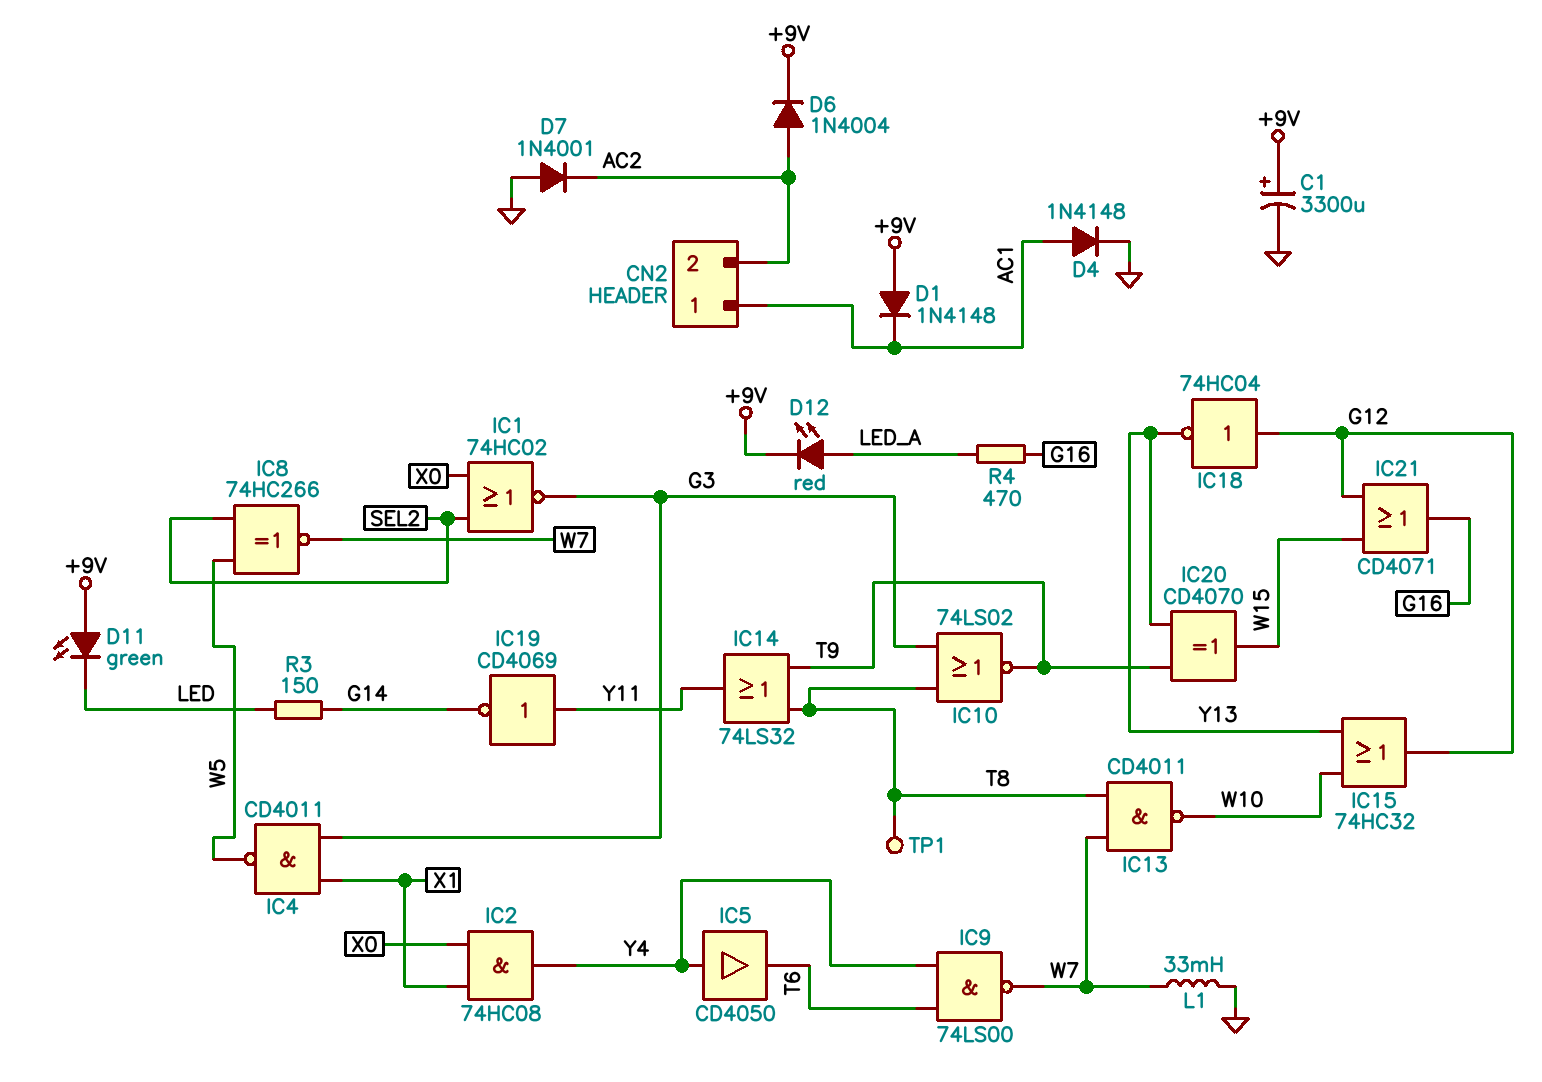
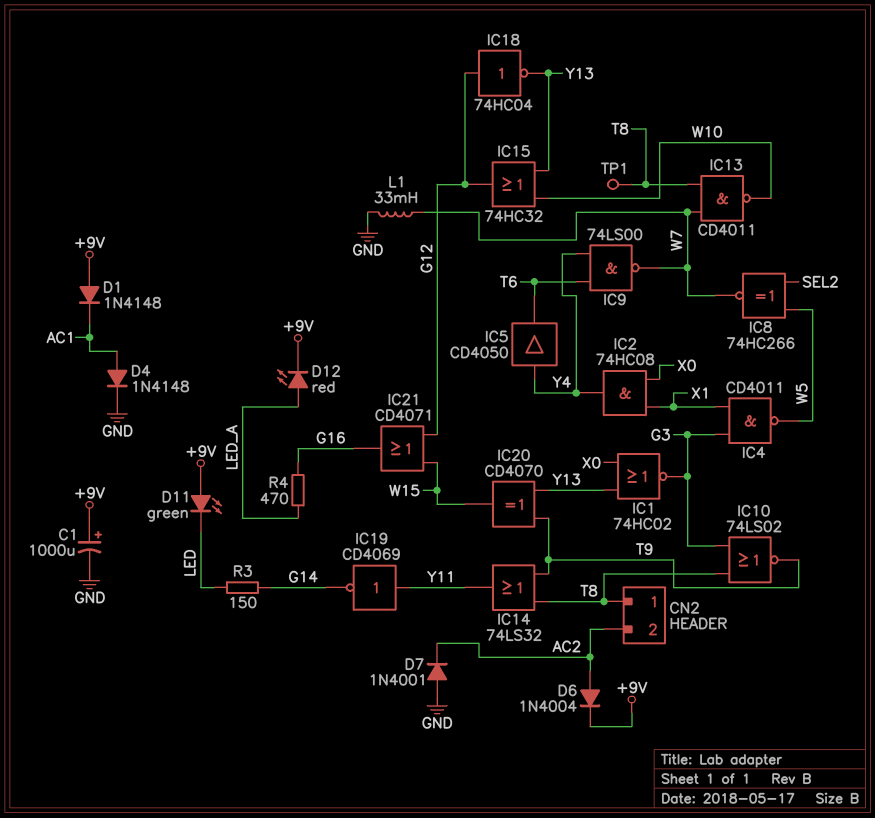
C1: 3300uF (plus +9V, minus GND) -> 1000uF (plus +9V, minus GND)
CN2 pin 1: AC1 -> T8
IC1: NOR 74HC02 (in SEL2, in X0, out G3) -> NOR 74HC02 (in X0, in Y13, out G3)

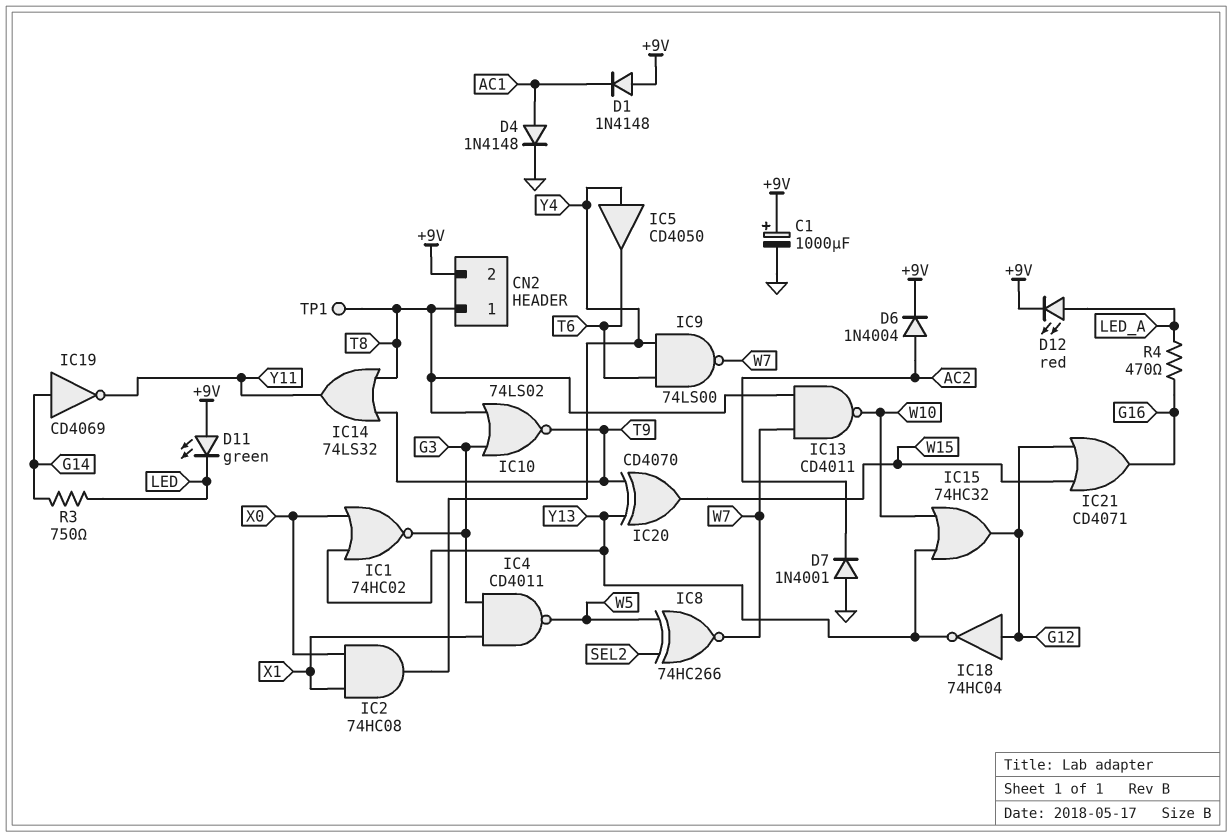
CN2 pin 2: AC2 -> +9V
IC19: NOT CD4069 (in Y11, out G14) -> NOT CD4069 (in G14, out Y11)
L1: 33mH (GND, W7) -> none
R3: 150 (G14, LED) -> 750 (G14, LED)

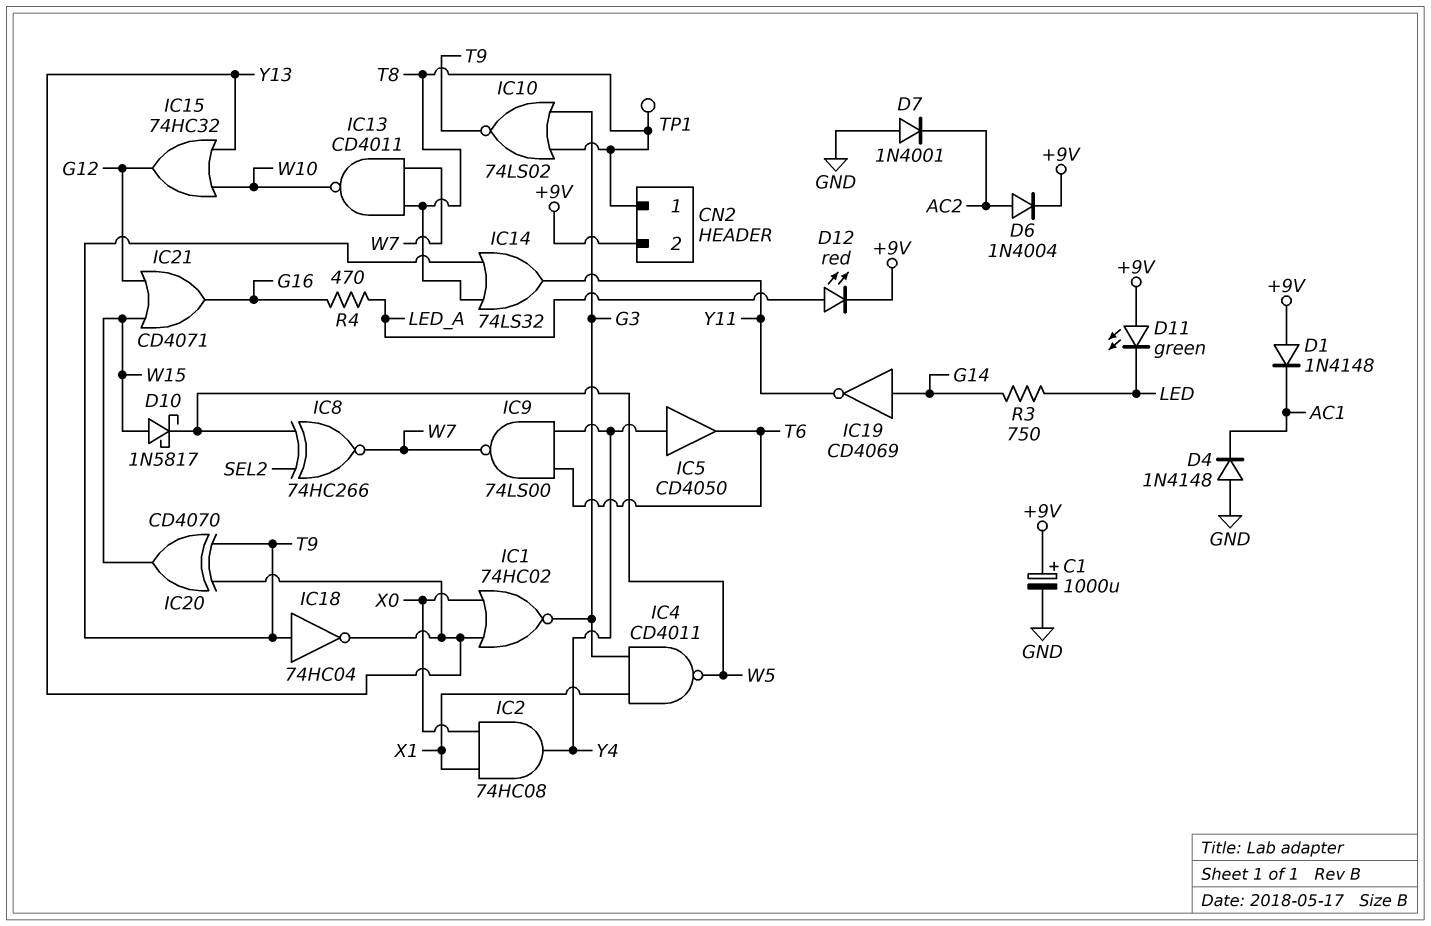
D4: diode 1N4148 (A AC1, K GND) -> diode 1N4148 (A GND, K AC1)
D10: none -> schottky 1N5817 (A W15, K W5)
IC18: NOT 74HC04 (in G12, out Y13) -> NOT 74HC04 (in T9, out Y13)

